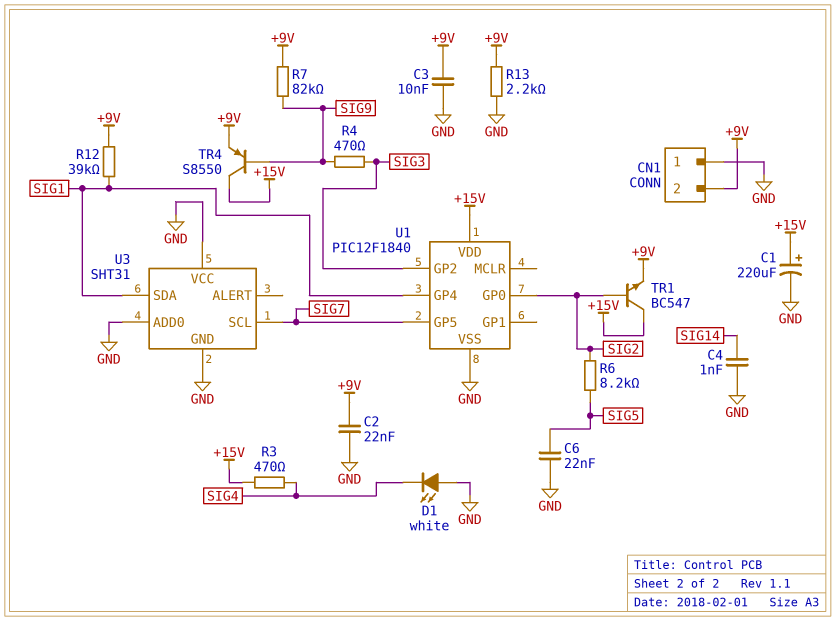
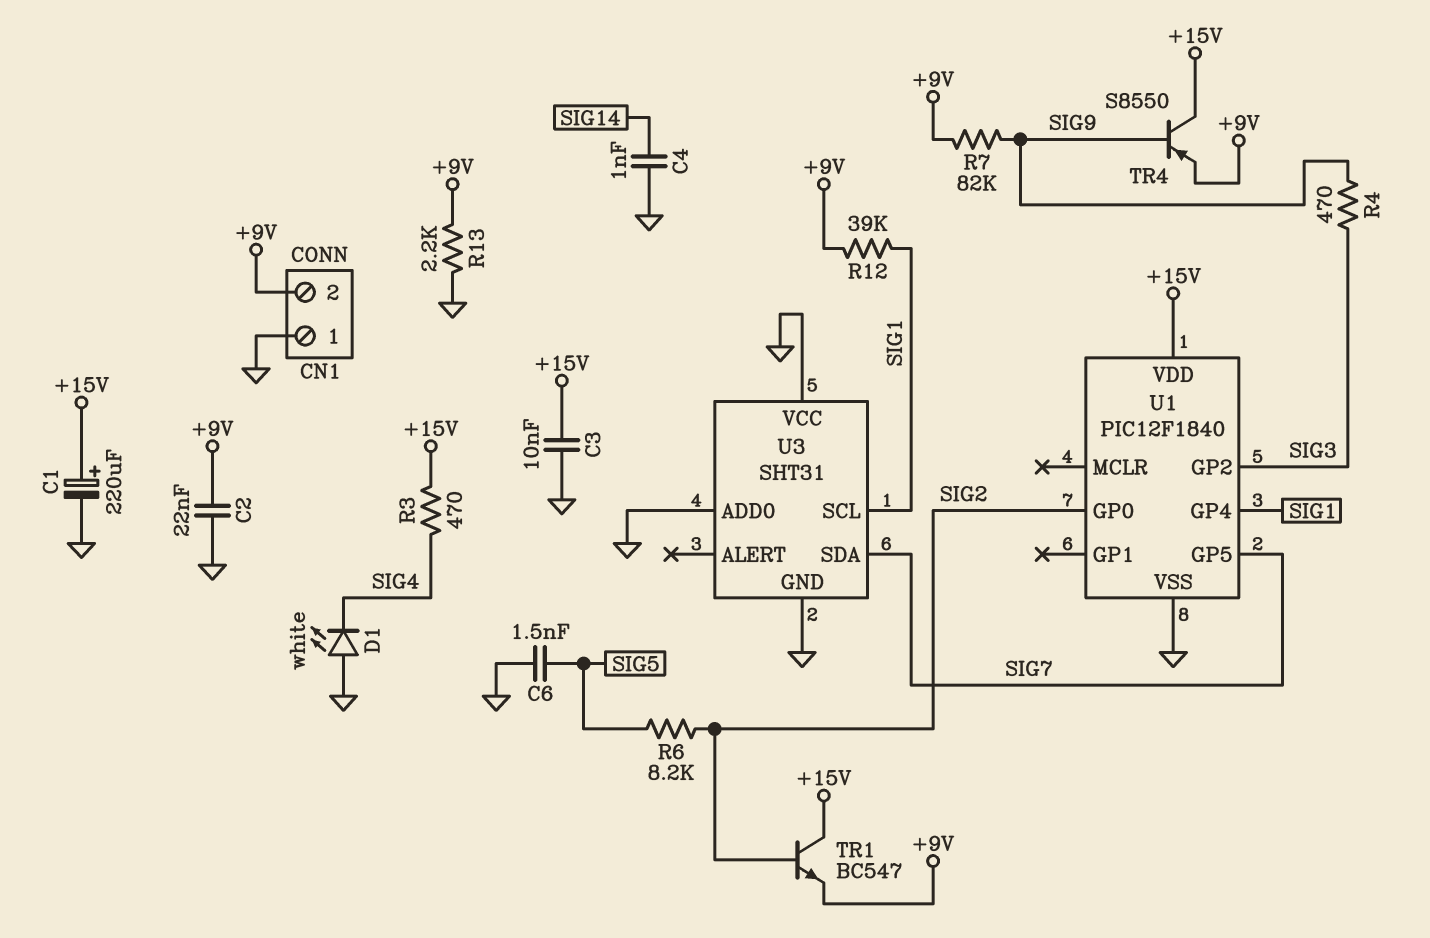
C3: 10nF (+9V, GND) -> 10nF (+15V, GND)
C6: 22nF (GND, SIG5) -> 1.5nF (GND, SIG5)
U3 pin SCL: SIG7 -> SIG1
U3 pin SDA: SIG1 -> SIG7

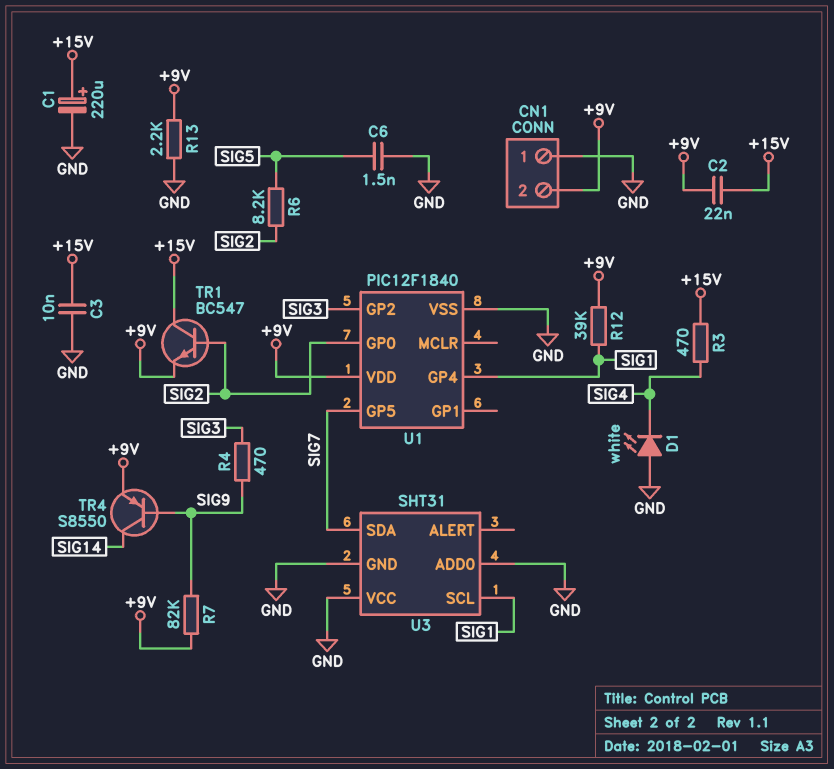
C2: 22nF (+9V, GND) -> 22nF (+9V, +15V)
C4: 1nF (GND, SIG14) -> none
TR4: PNP S8550 (B SIG9, C +15V, E +9V) -> PNP S8550 (B SIG9, C SIG14, E +9V)
U1 pin VDD: +15V -> +9V

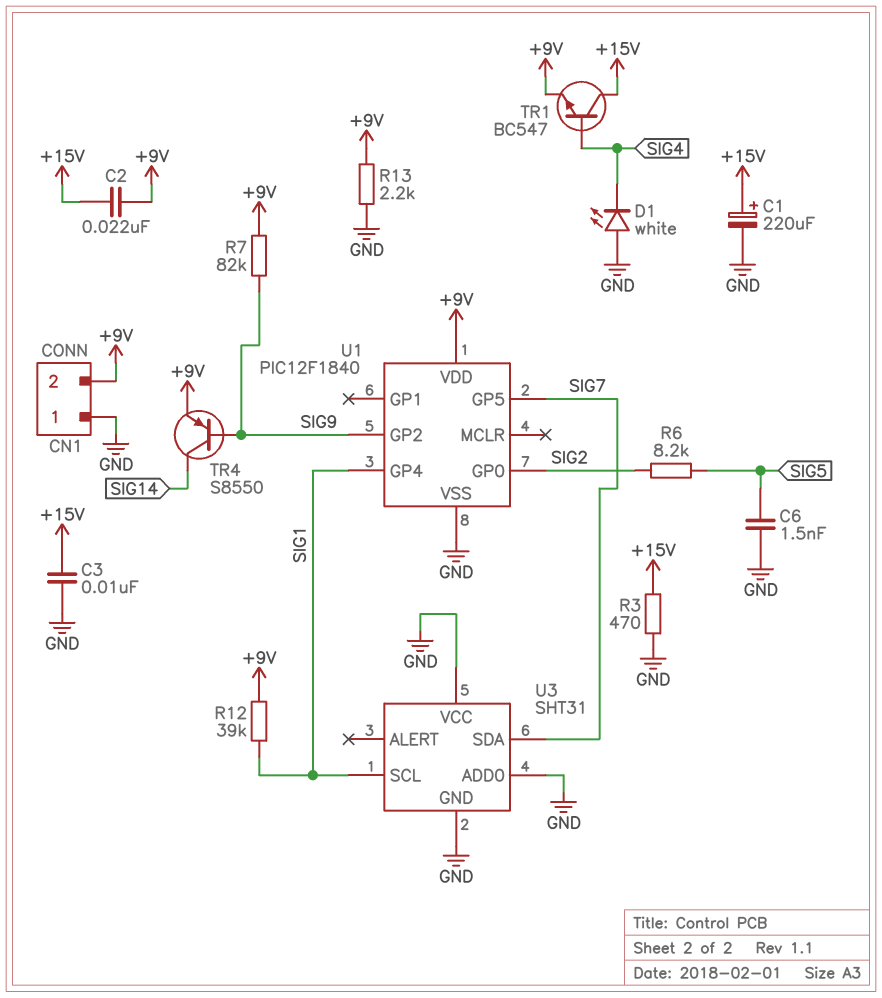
R3: 470 (+15V, SIG4) -> 470 (+15V, GND)
R4: 470 (SIG3, SIG9) -> none
TR1: NPN BC547 (B SIG2, C +15V, E +9V) -> NPN BC547 (B SIG4, C +15V, E +9V)
U1 pin GP2: SIG3 -> SIG9

